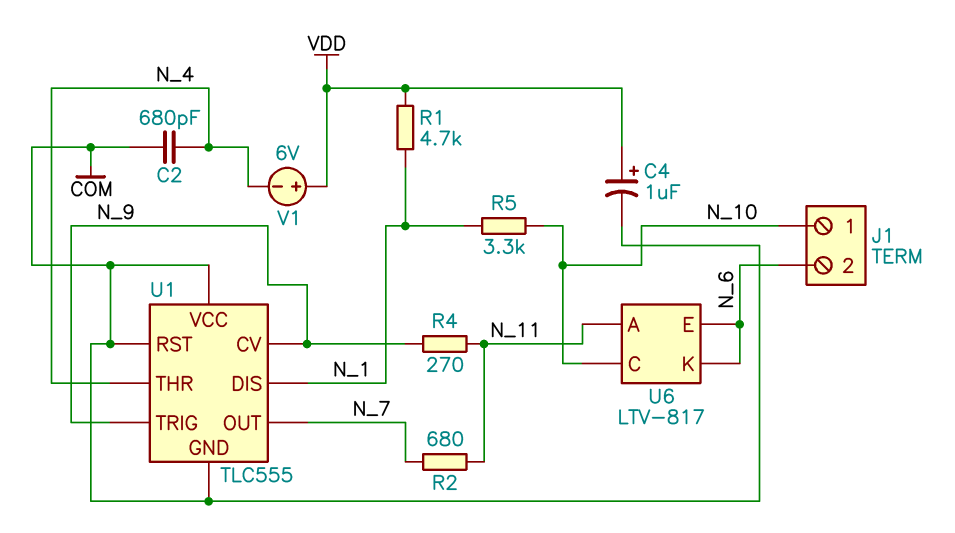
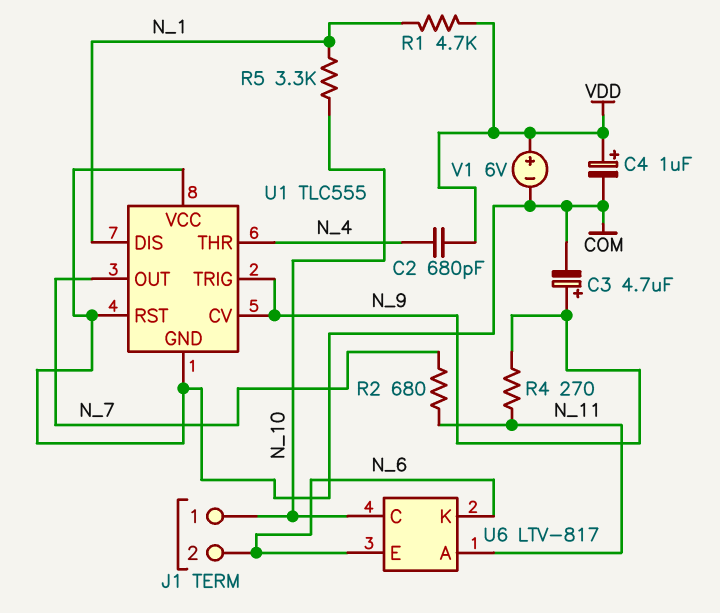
C2: 680pF (COM, N_4) -> 680pF (N_4, VDD)
C3: none -> 4.7uF (plus N_9, minus COM)
V1: 6V (plus VDD, minus N_4) -> 6V (plus VDD, minus COM)

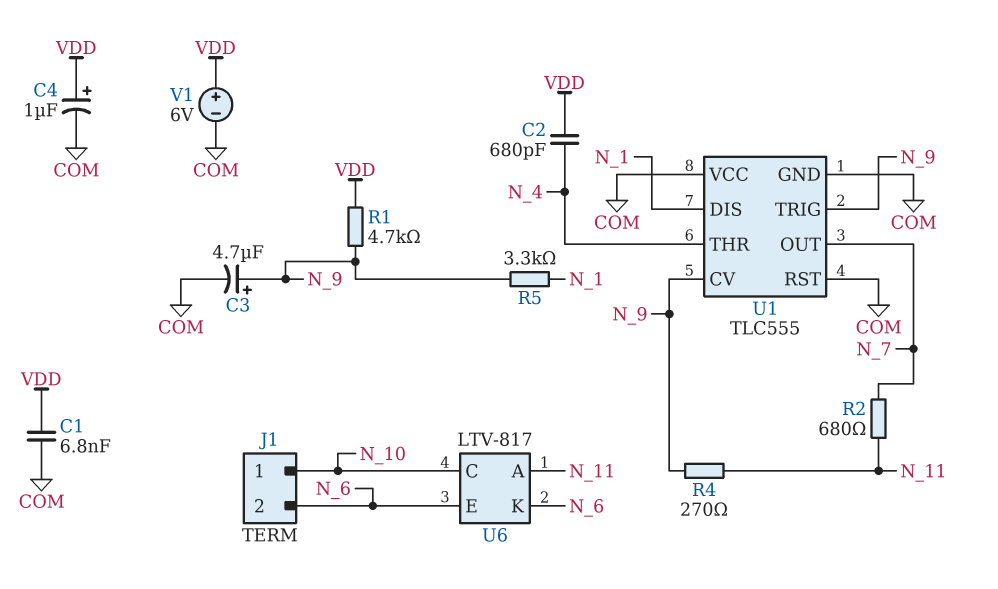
C1: none -> 6.8nF (COM, VDD)
R1: 4.7k (N_1, VDD) -> 4.7k (N_9, VDD)
R5: 3.3k (N_1, N_10) -> 3.3k (N_1, N_9)

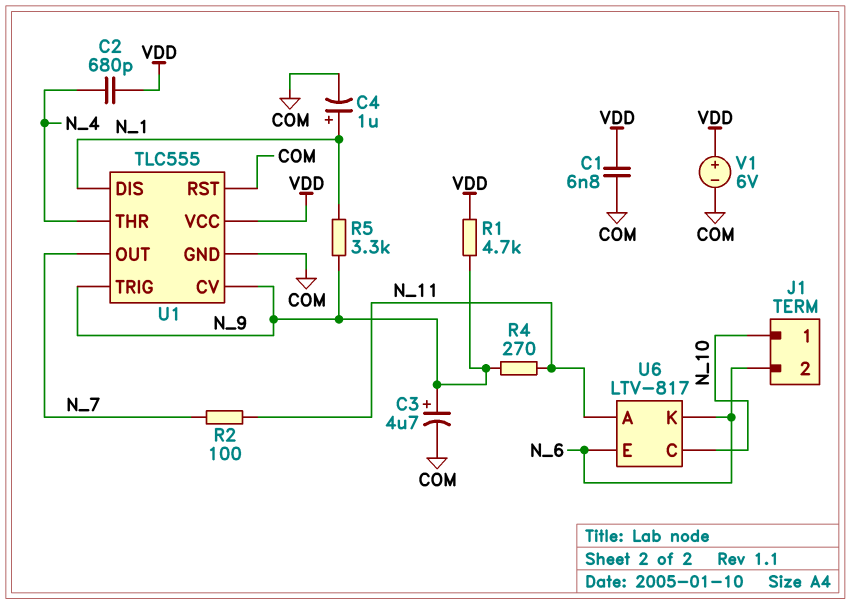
C4: 1uF (plus VDD, minus COM) -> 1uF (plus N_1, minus COM)
R2: 680 (N_7, N_11) -> 100 (N_7, N_11)
U1 pin VCC: COM -> VDD

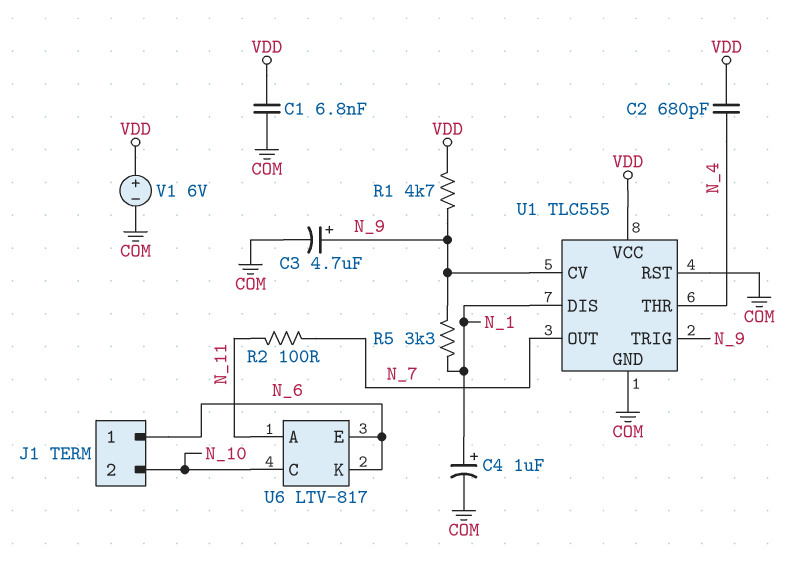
J1 pin 1: N_10 -> N_6
J1 pin 2: N_6 -> N_10
R4: 270 (N_9, N_11) -> none

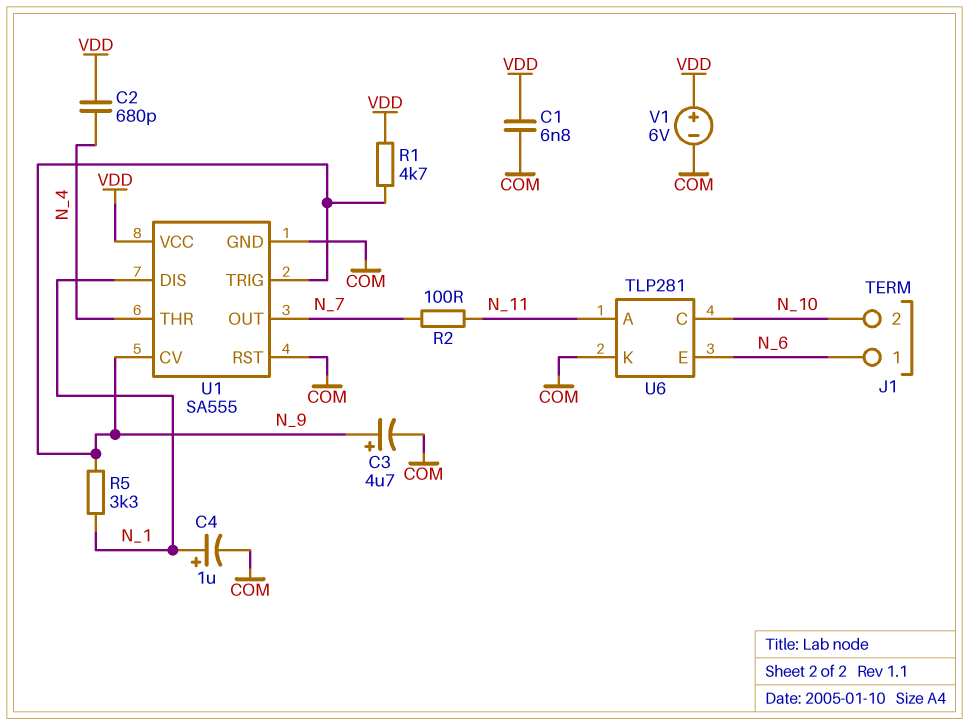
U1: TLC555 -> SA555
U6: LTV-817 -> TLP281
U6 pin K: N_6 -> COM

